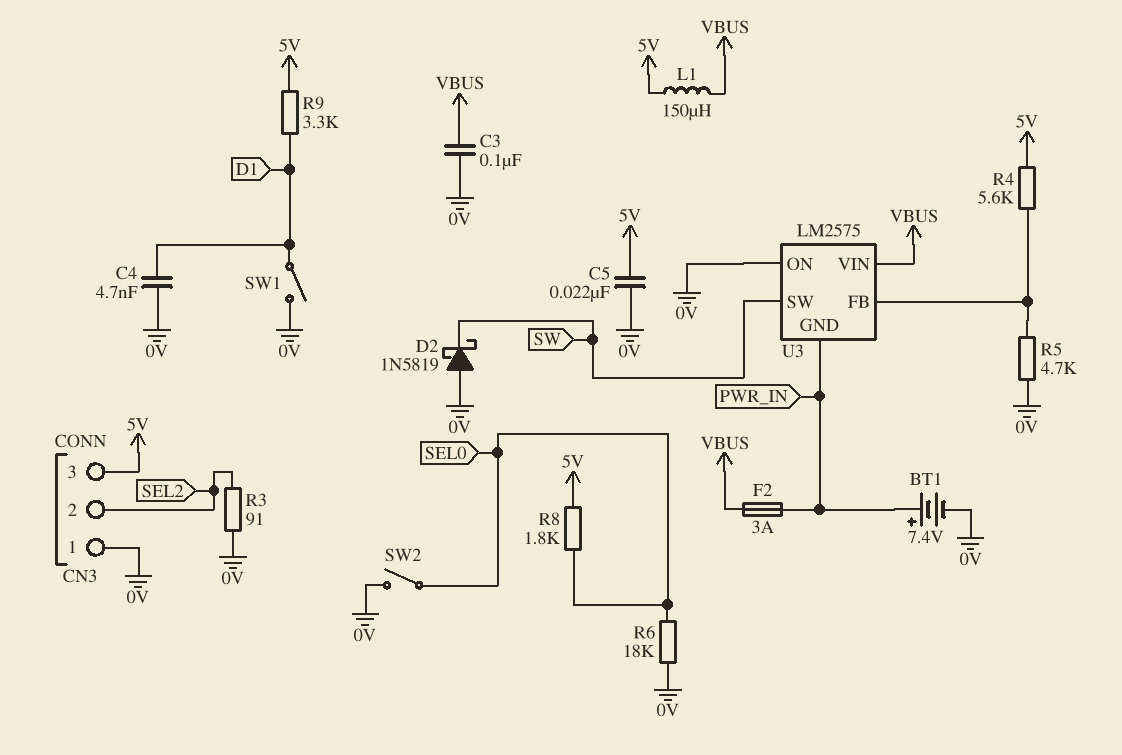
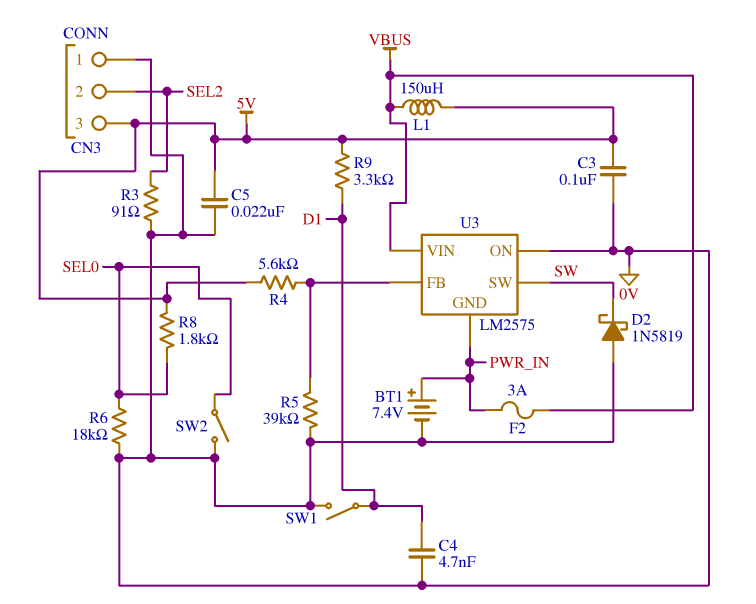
C3: 100nF (0V, VBUS) -> 100nF (0V, 5V)
R5: 4.7k (0V, U3/FB) -> 39k (0V, U3/FB)

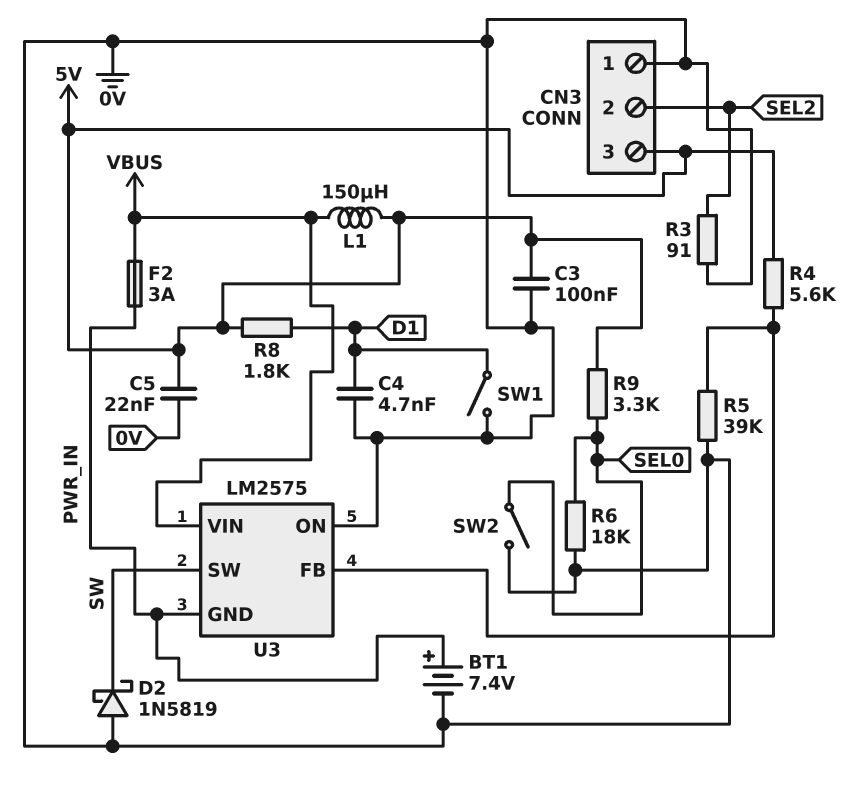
R8: 1.8k (5V, SEL0) -> 1.8k (5V, D1)
R9: 3.3k (5V, D1) -> 3.3k (5V, SEL0)

